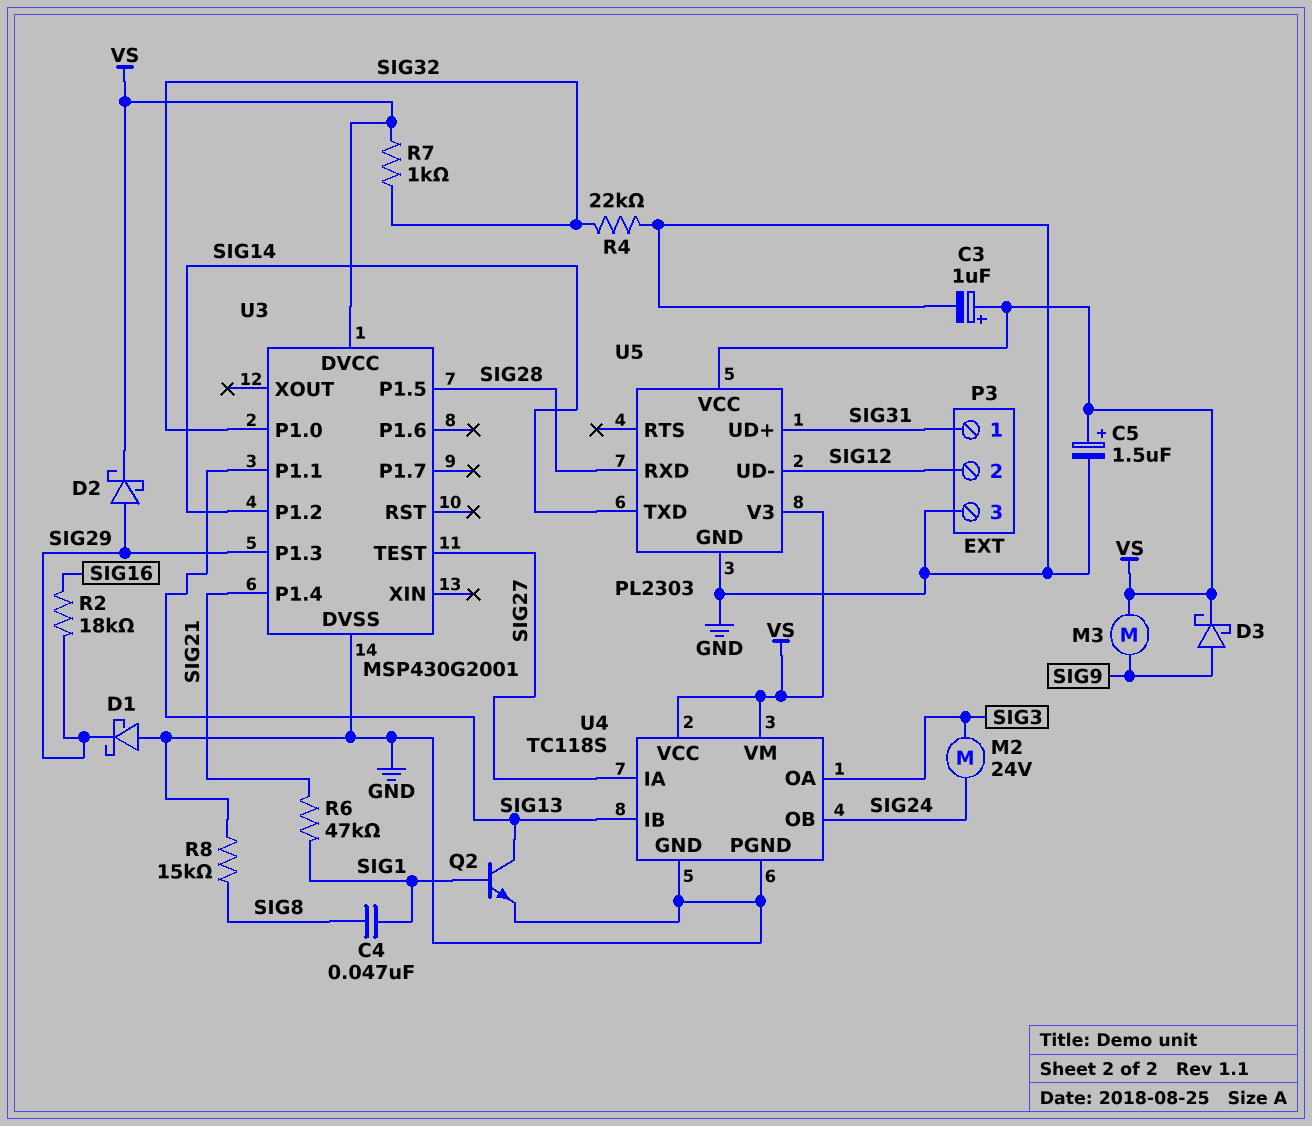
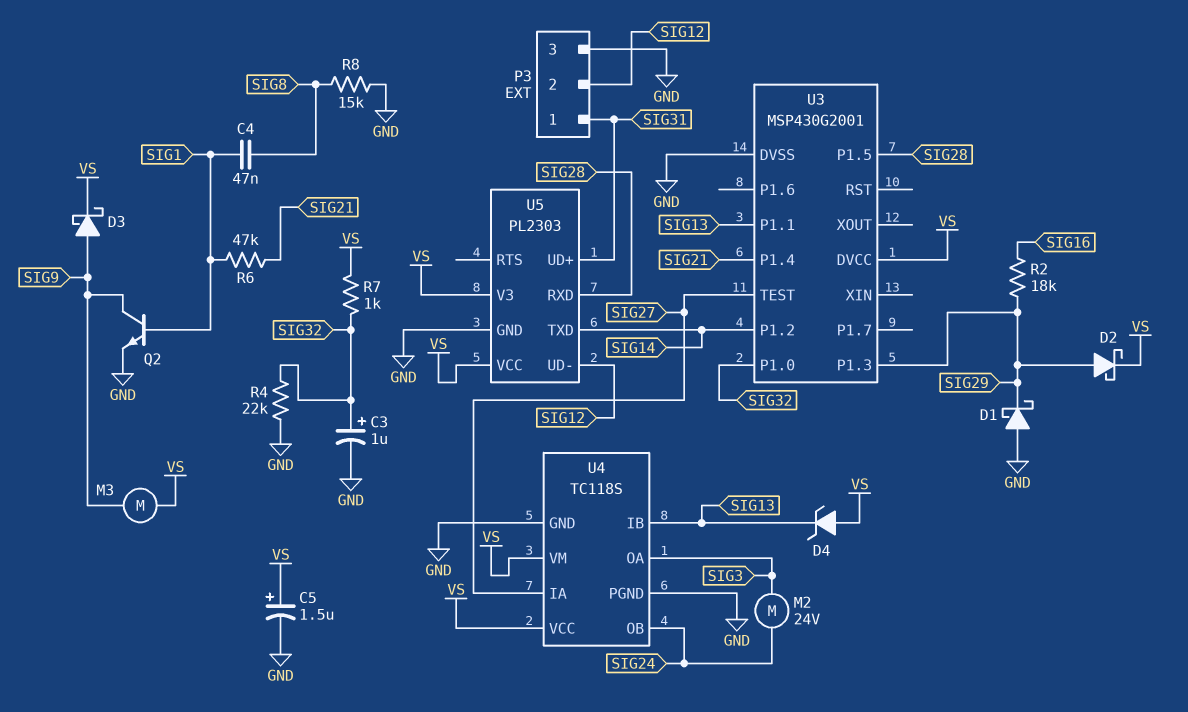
C3: 1uF (plus VS, minus GND) -> 1uF (plus SIG32, minus GND)
D4: none -> zener (A VS, K SIG13)
Q2: NPN (B SIG1, C SIG13, E GND) -> NPN (B SIG1, C SIG9, E GND)

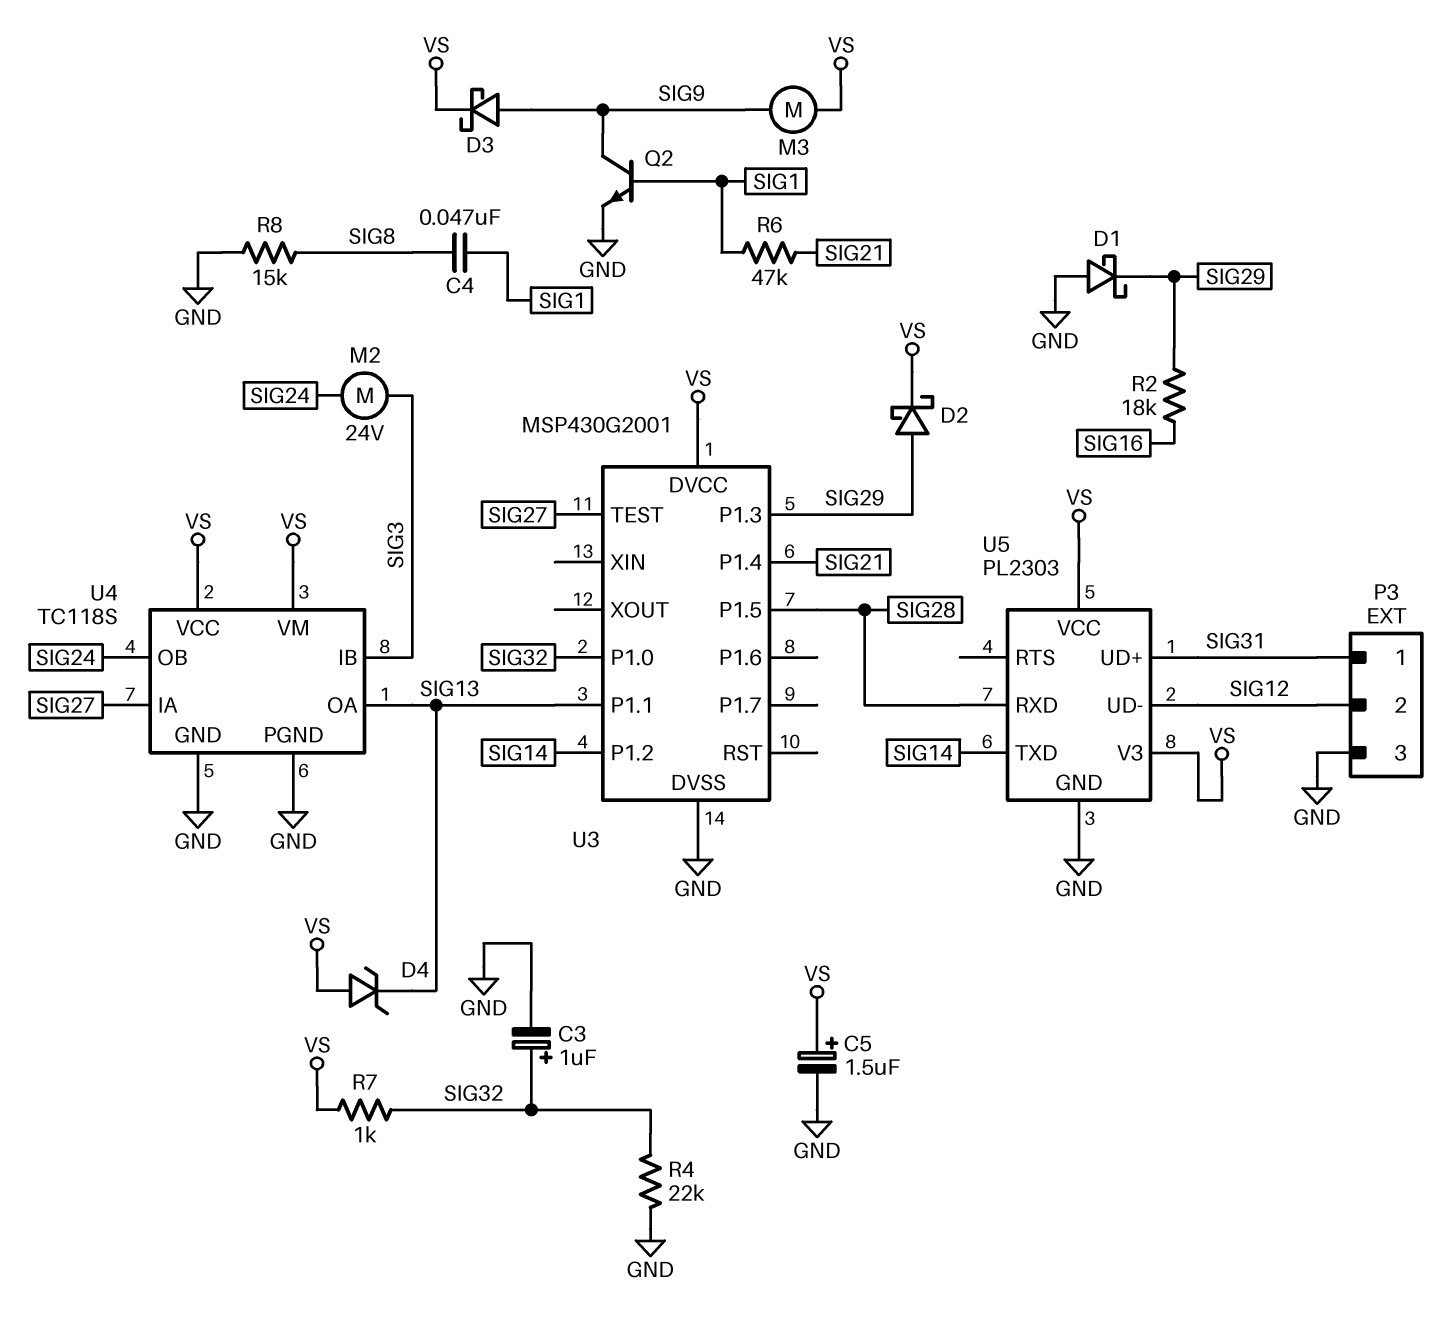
U4 pin IB: SIG13 -> SIG3
U4 pin OA: SIG3 -> SIG13

